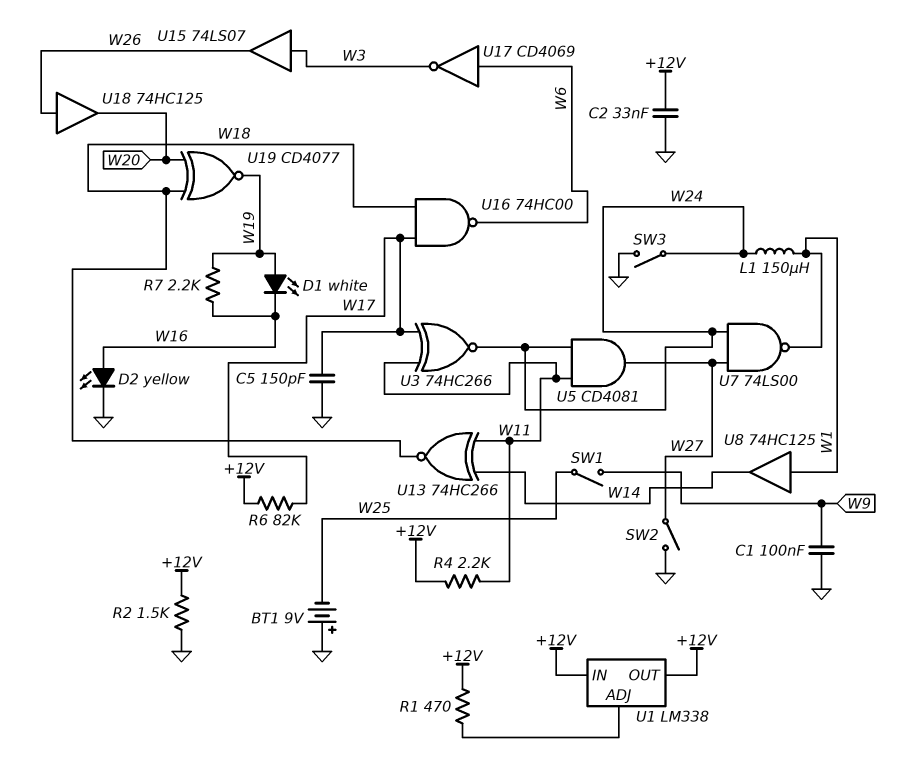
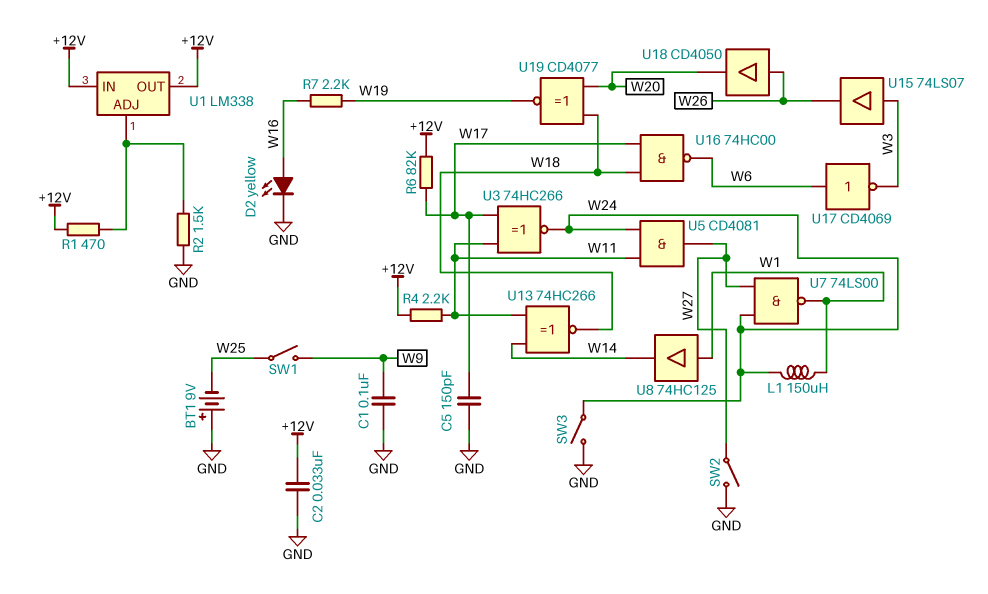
D1: LED white (A W19, K W16) -> none
R2: 1.5k (+12V, GND) -> 1.5k (GND, U1/ADJ)
U18: buffer 74HC125 (in W26, out W20) -> buffer CD4050 (in W26, out W20)

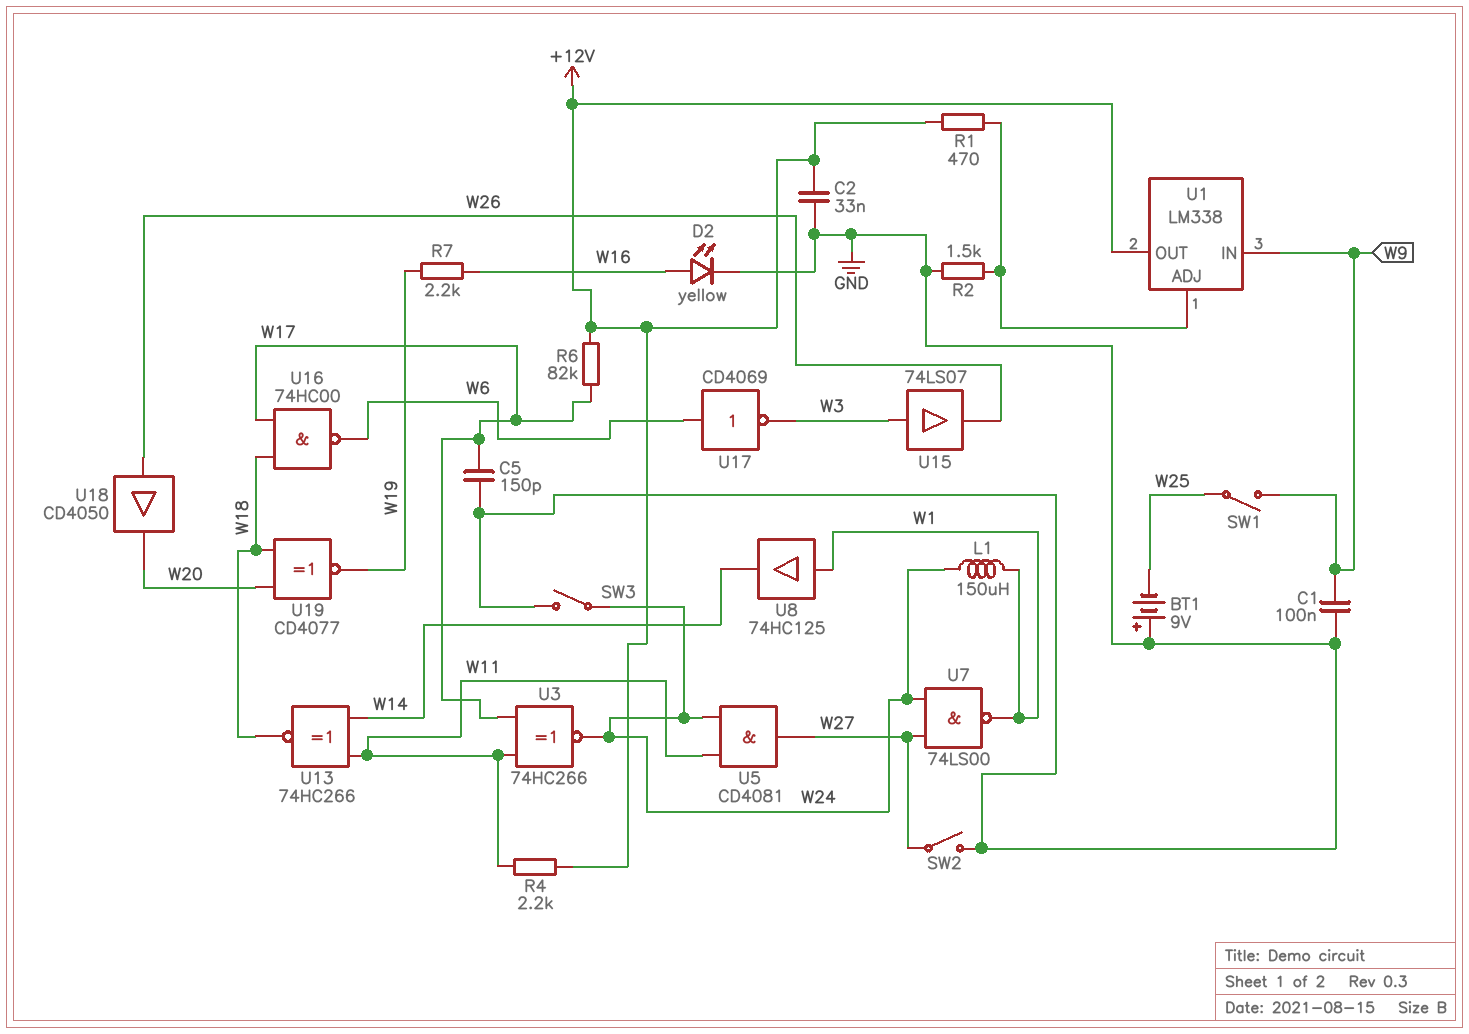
U1 pin IN: +12V -> W9

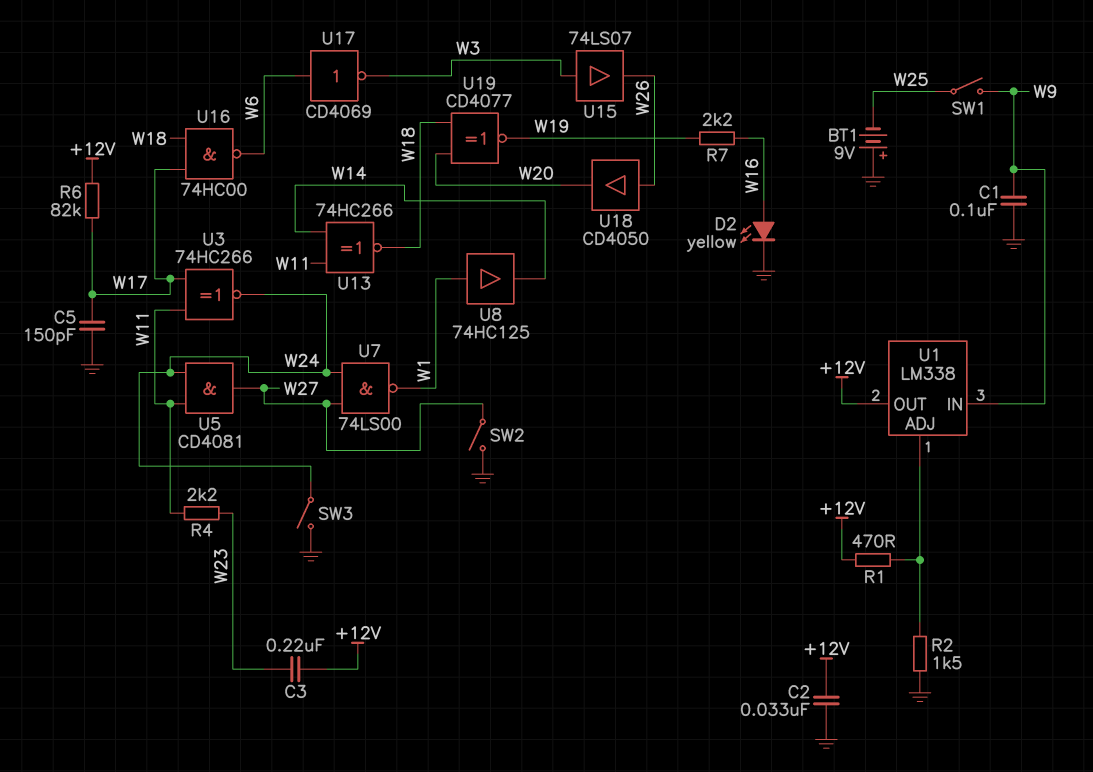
C3: none -> 220nF (+12V, W23)
L1: 150uH (W1, W24) -> none
R4: 2.2k (+12V, W11) -> 2.2k (W11, W23)

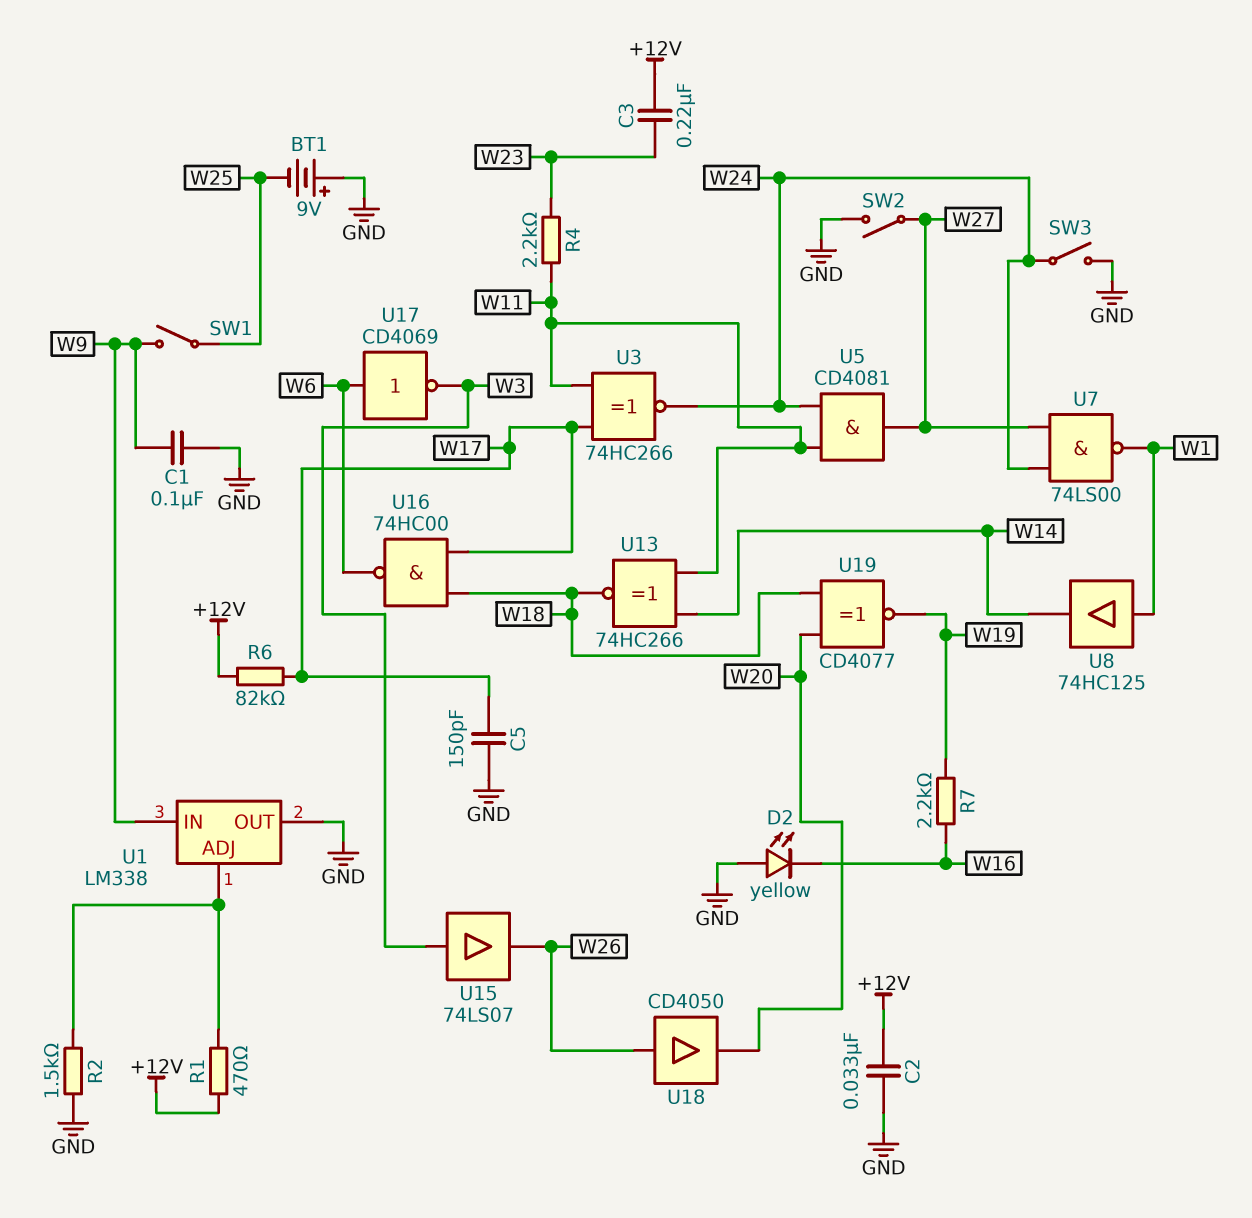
D2: LED yellow (A W16, K GND) -> LED yellow (A GND, K W16)
U1 pin OUT: +12V -> GND

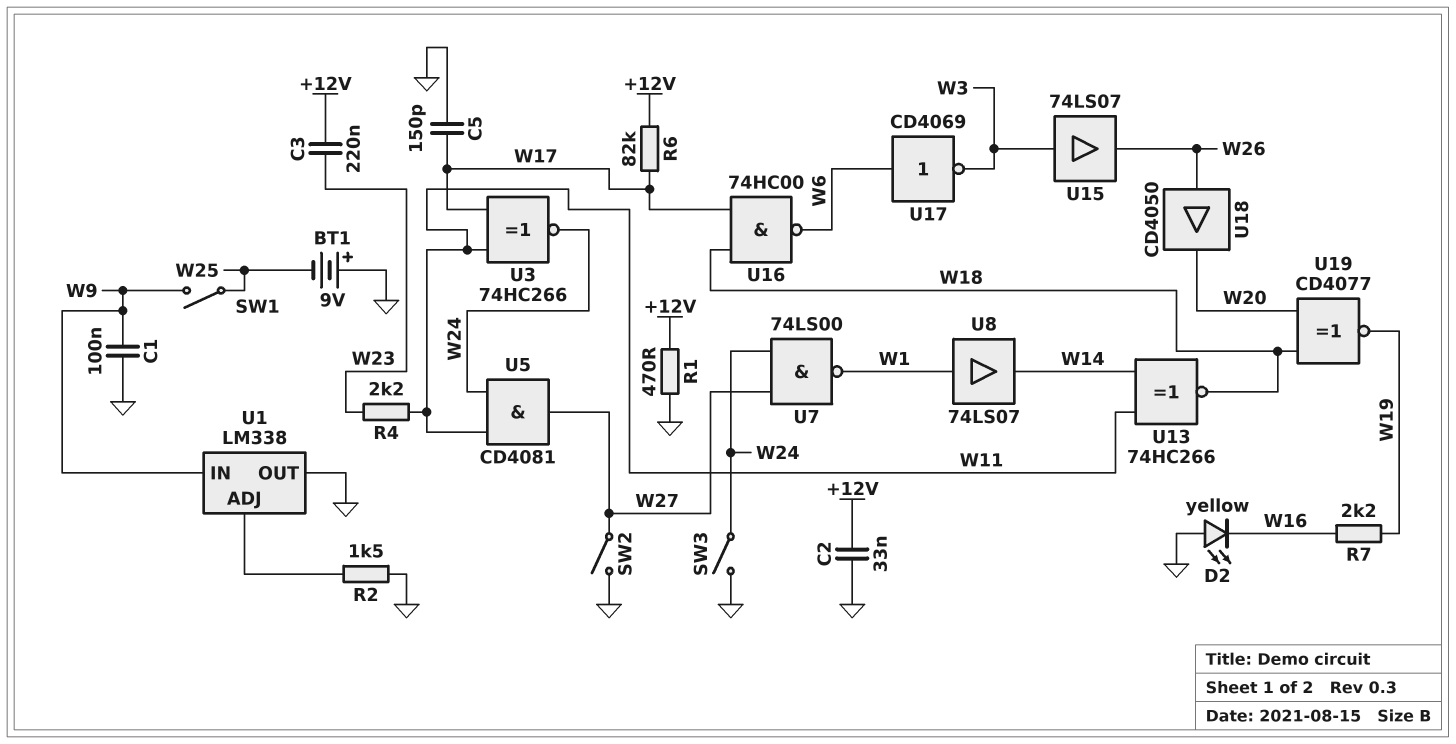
R1: 470 (+12V, U1/ADJ) -> 470 (+12V, GND)
U8: buffer 74HC125 (in W1, out W14) -> buffer 74LS07 (in W1, out W14)

